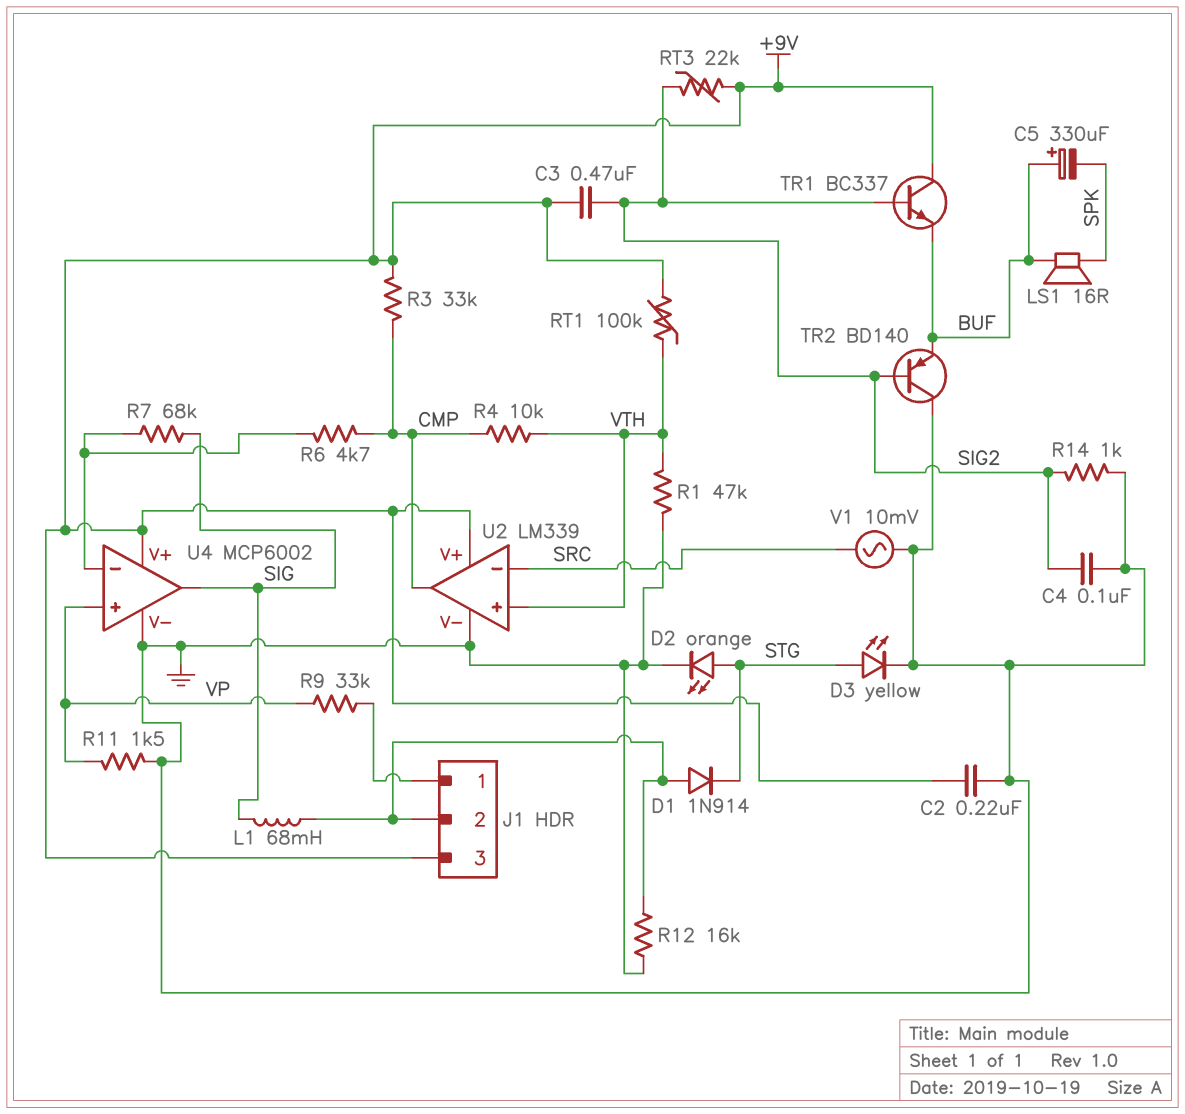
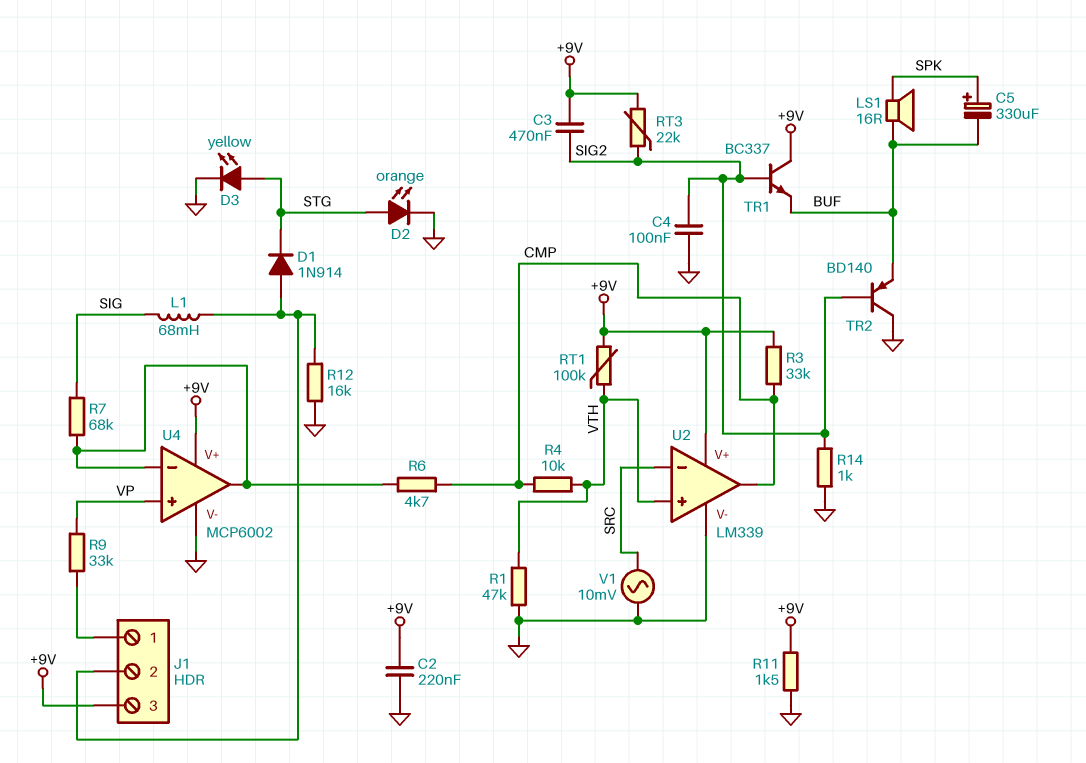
C5: 330uF (plus BUF, minus SPK) -> 330uF (plus SPK, minus BUF)
R11: 1.5k (GND, VP) -> 1.5k (+9V, GND)
U4 pin out: SIG -> U4/in-

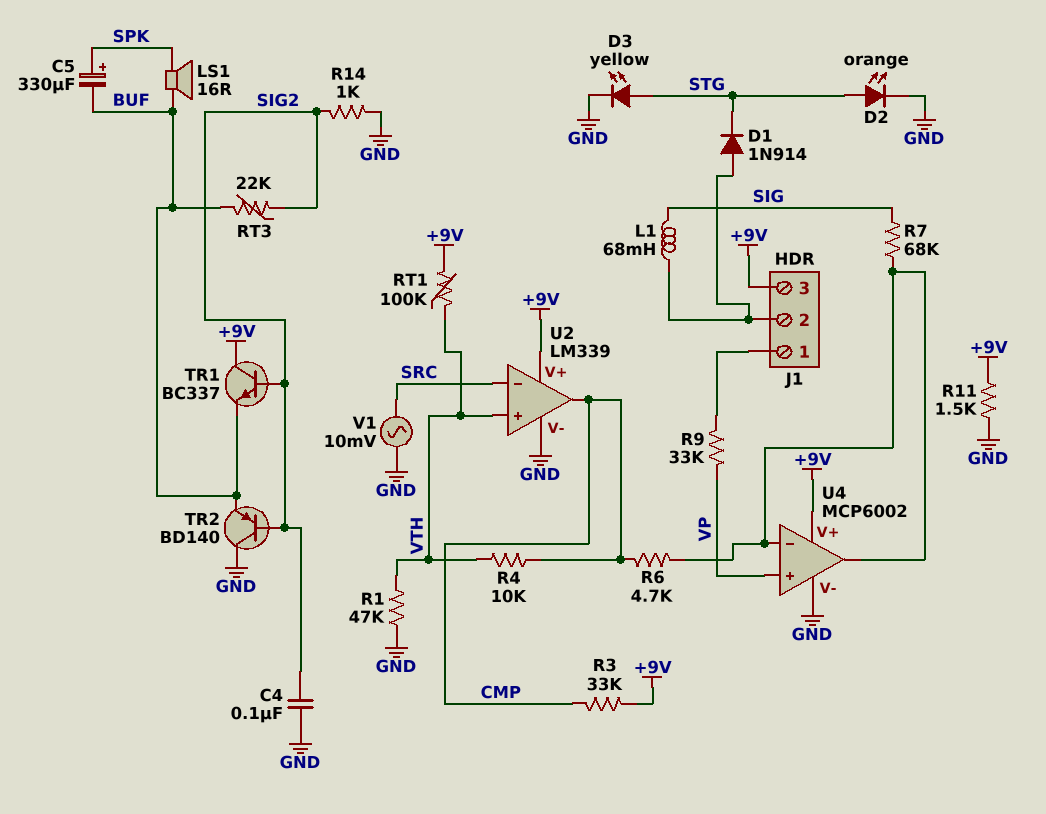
C2: 220nF (+9V, GND) -> none
C3: 470nF (+9V, SIG2) -> none
R12: 16k (GND, J1/2) -> none
RT3: 22k (+9V, SIG2) -> 22k (BUF, SIG2)

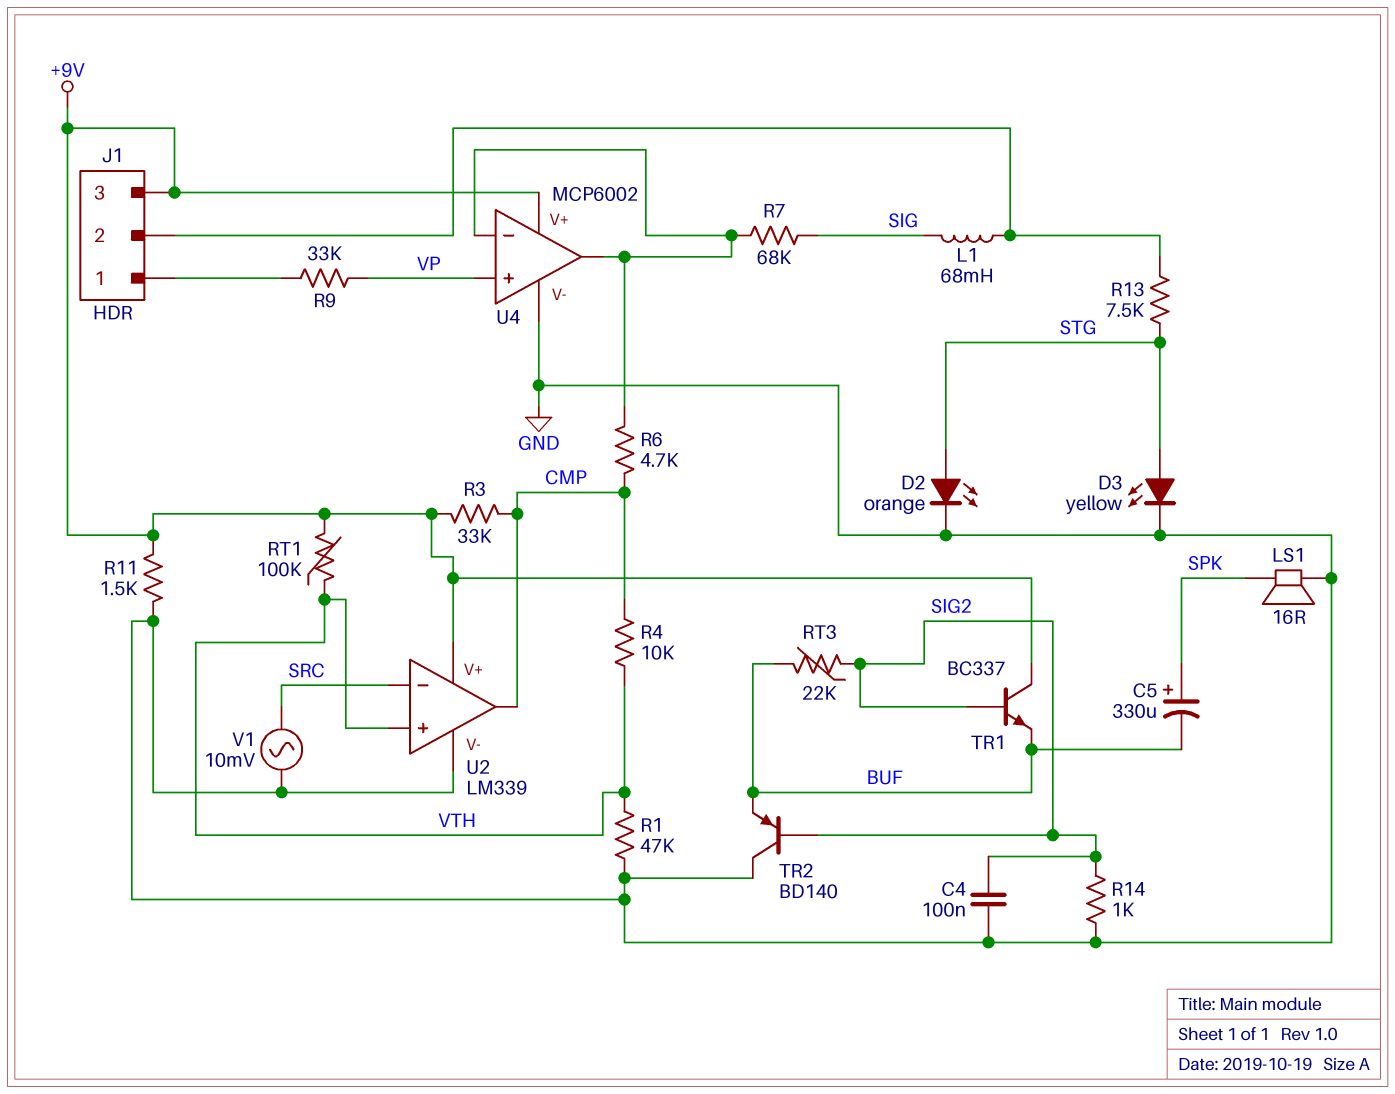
D1: diode 1N914 (A J1/2, K STG) -> none
LS1: speaker 16R (BUF, SPK) -> speaker 16R (GND, SPK)
R13: none -> 7.5k (J1/2, STG)

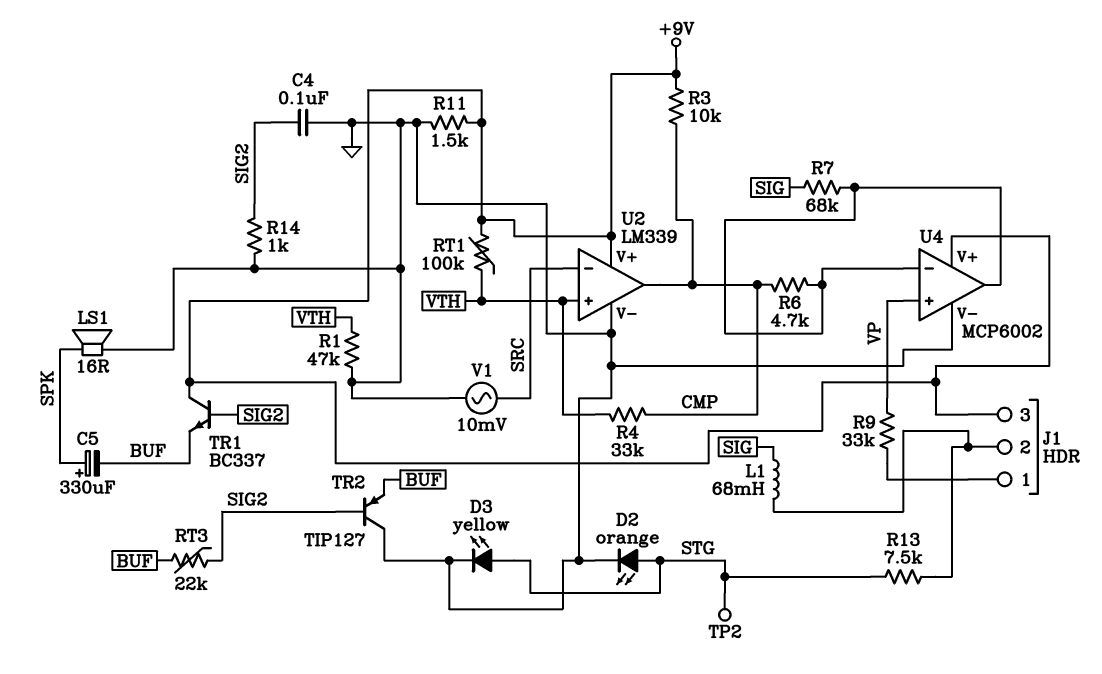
R3: 33k (+9V, CMP) -> 10k (+9V, CMP)
R4: 10k (CMP, VTH) -> 33k (CMP, VTH)
TP2: none -> test point (STG)
TR2: PNP BD140 (B SIG2, C GND, E BUF) -> PNP TIP127 (B SIG2, C GND, E BUF)

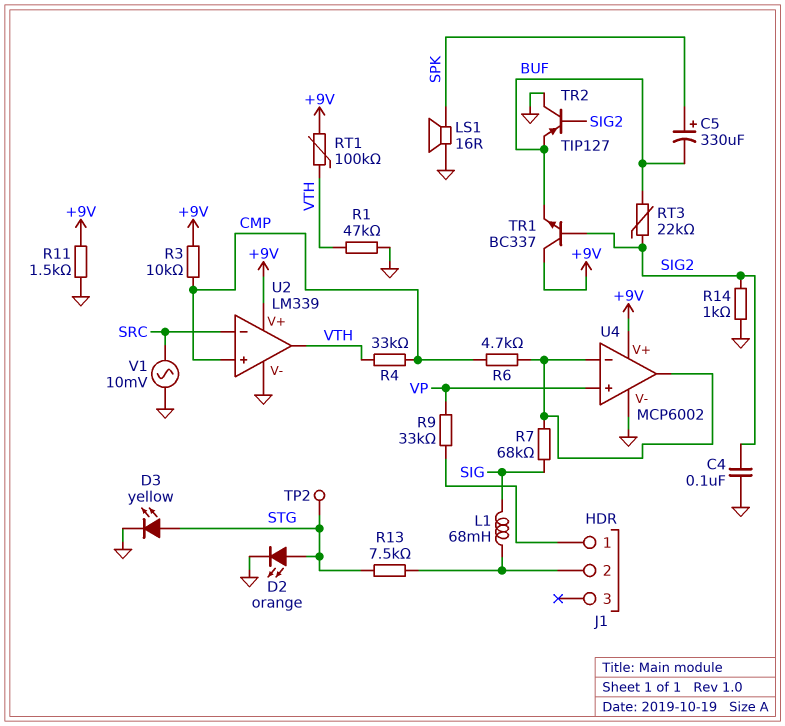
J1 pin 3: +9V -> none
U2 pin in+: VTH -> CMP
U2 pin out: CMP -> VTH

